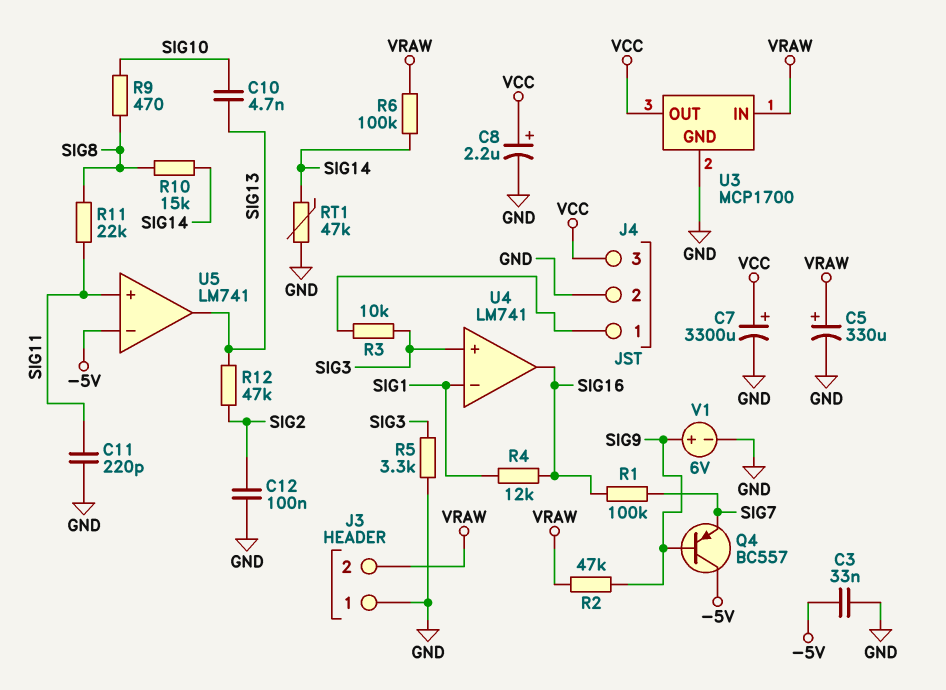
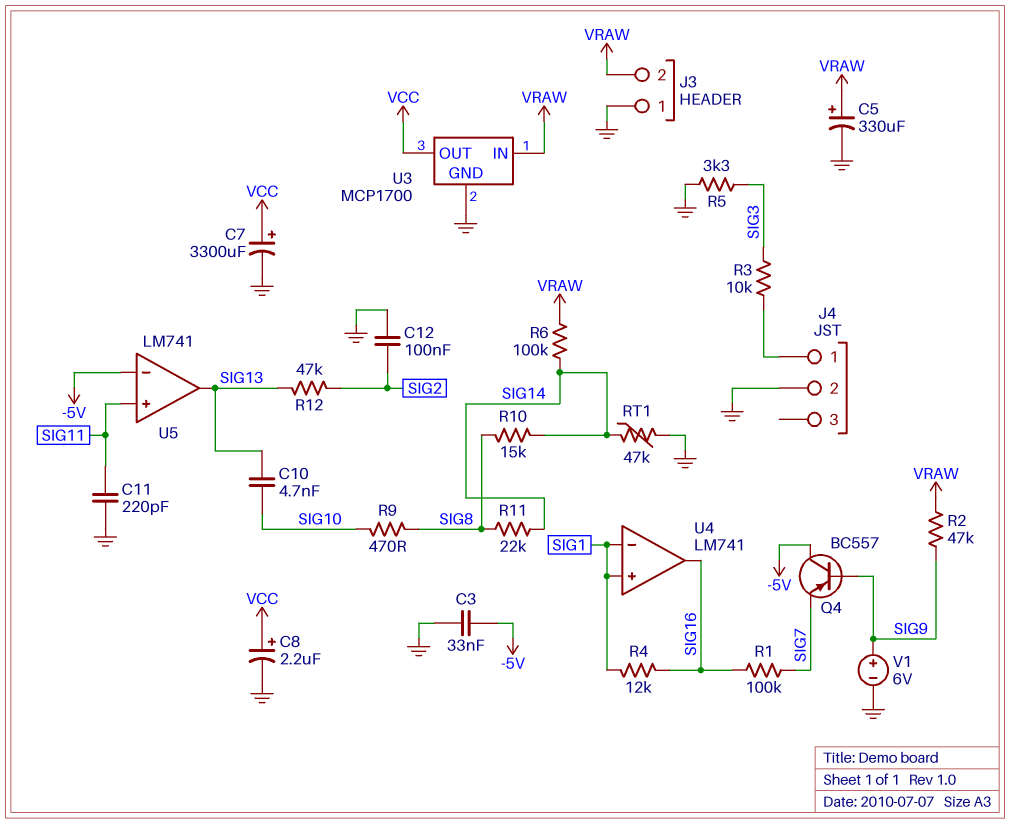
J4 pin 3: VCC -> none
R11: 22k (SIG8, SIG11) -> 22k (SIG8, SIG14)
U4 pin in+: SIG3 -> SIG1

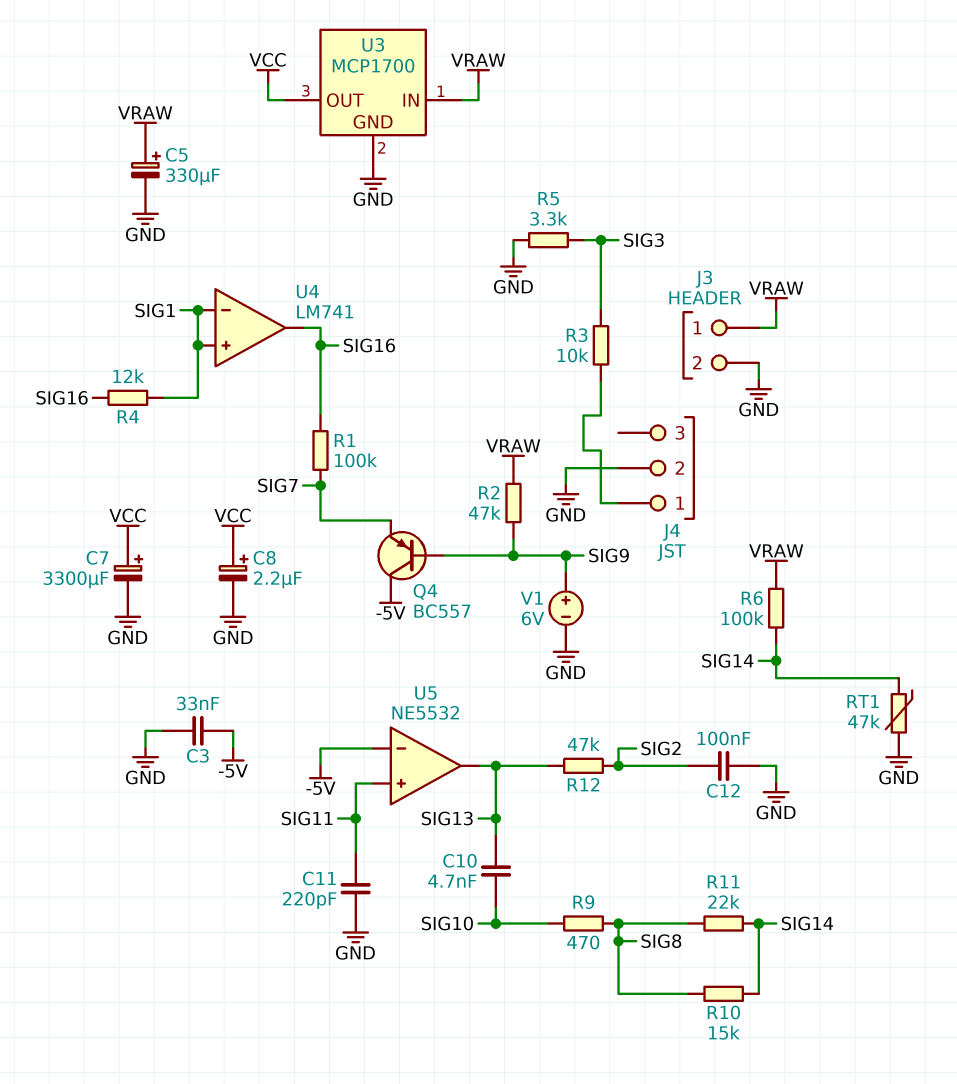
J3 pin 1: GND -> VRAW
J3 pin 2: VRAW -> GND
U5: LM741 -> NE5532

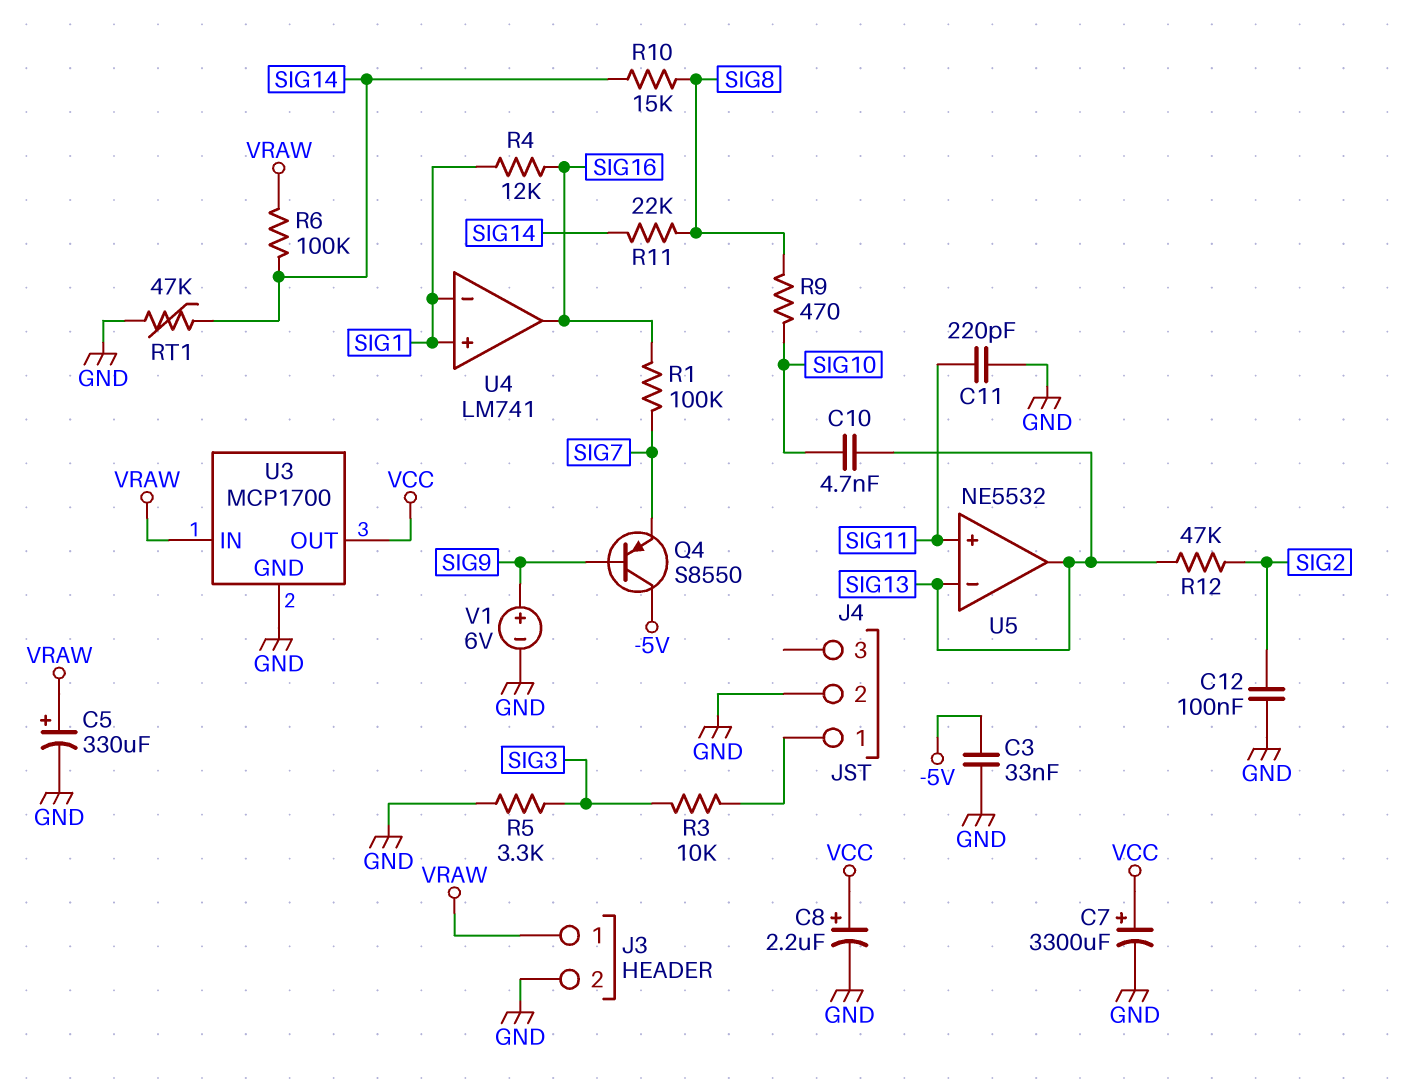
Q4: PNP BC557 (B SIG9, C -5V, E SIG7) -> PNP S8550 (B SIG9, C -5V, E SIG7)
R2: 47k (SIG9, VRAW) -> none
U5 pin in-: -5V -> SIG13

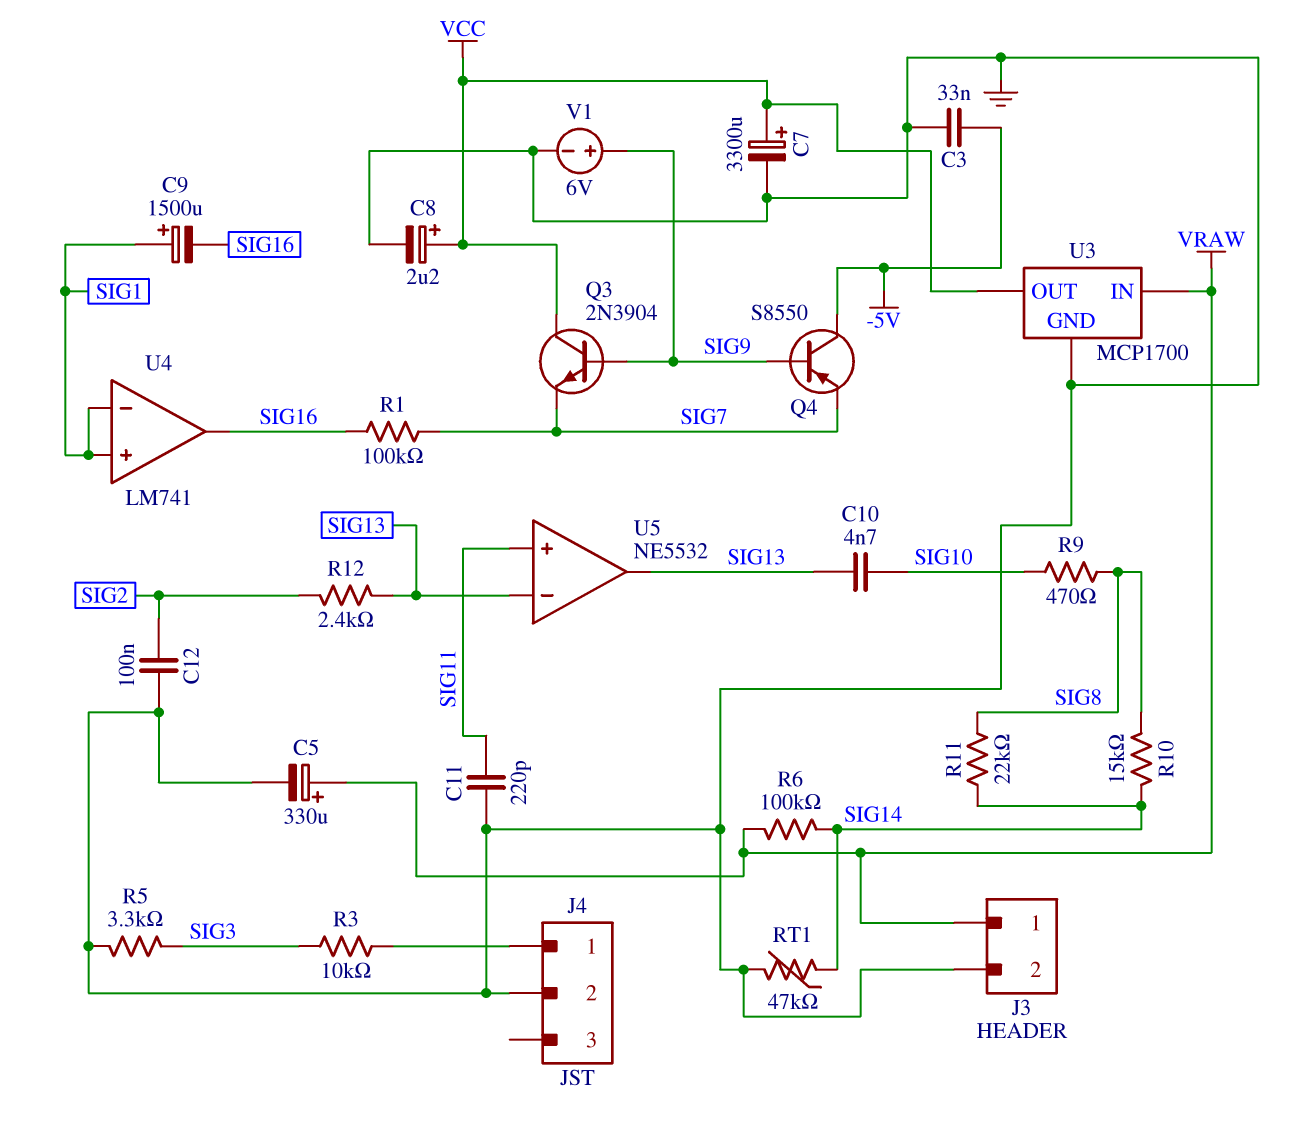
C9: none -> 1500uF (plus SIG1, minus SIG16)
Q3: none -> NPN 2N3904 (B SIG9, C VCC, E SIG7)
R4: 12k (SIG1, SIG16) -> none
R12: 47k (SIG2, SIG13) -> 2.4k (SIG2, SIG13)

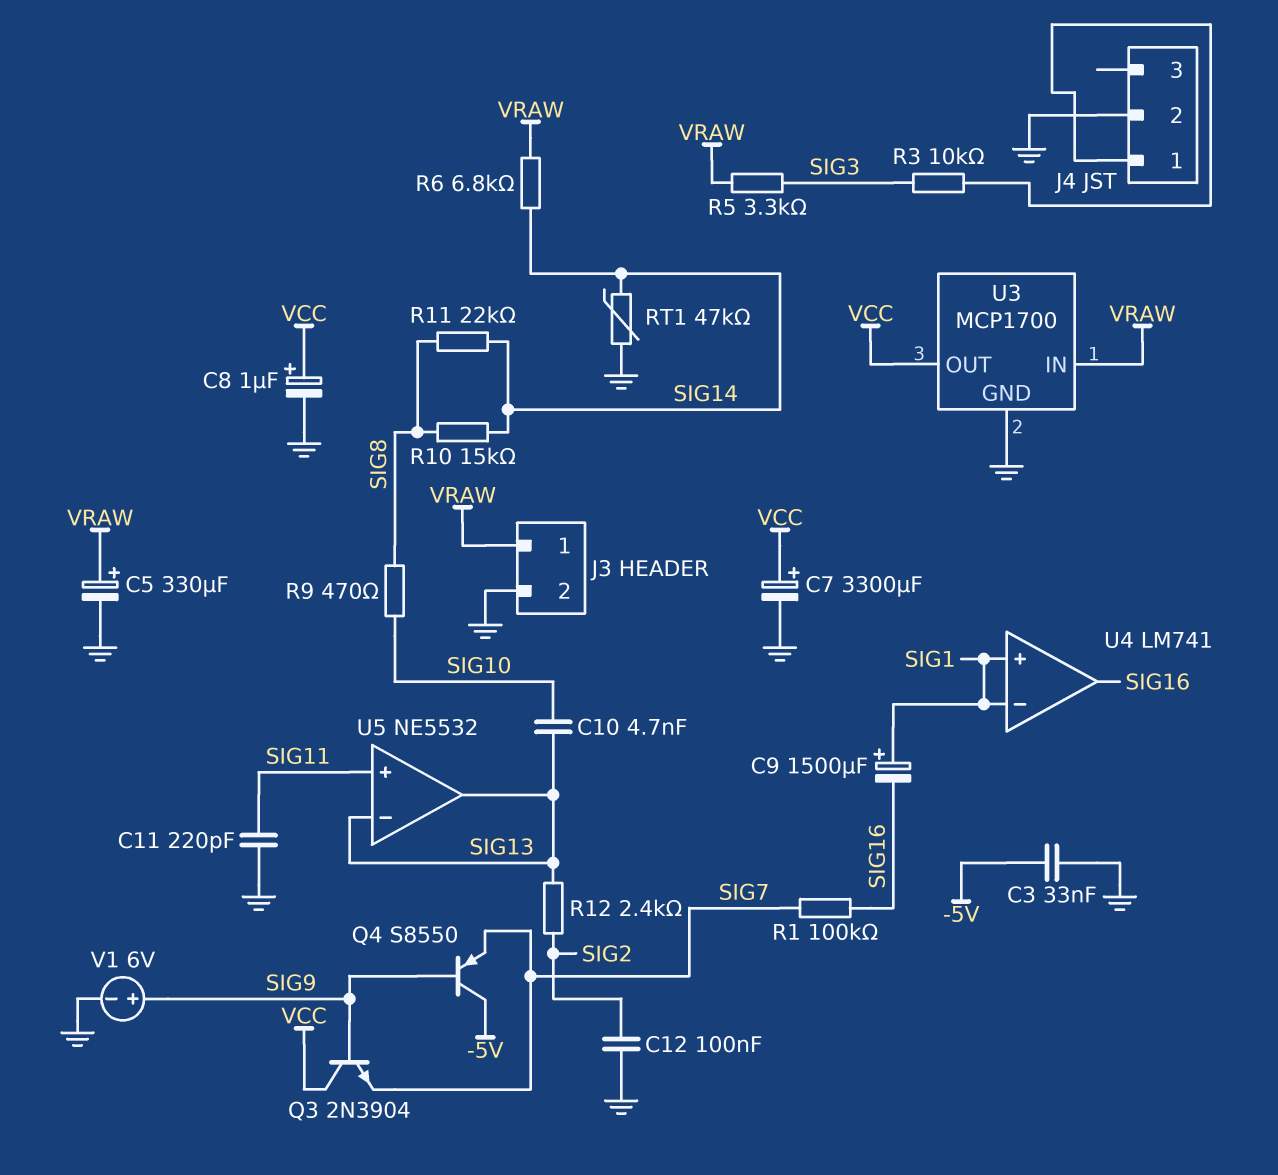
C8: 2.2uF (plus VCC, minus GND) -> 1uF (plus VCC, minus GND)
R5: 3.3k (GND, SIG3) -> 3.3k (SIG3, VRAW)
R6: 100k (SIG14, VRAW) -> 6.8k (SIG14, VRAW)

